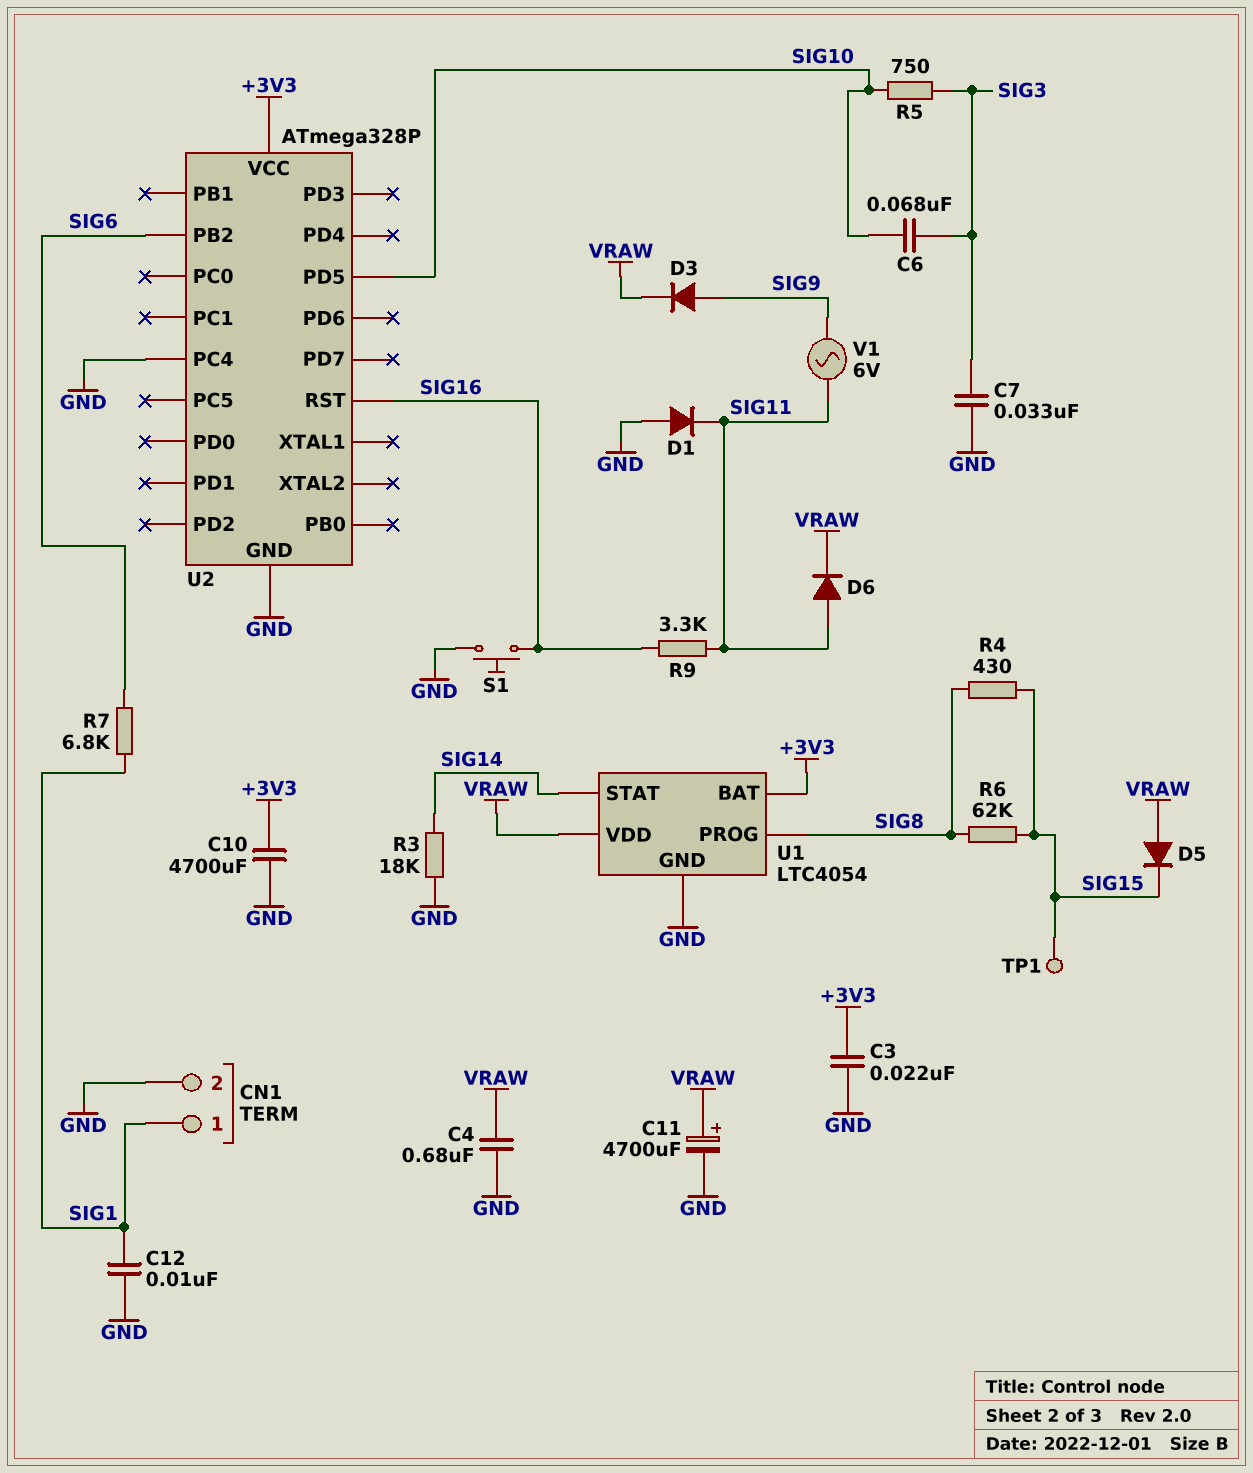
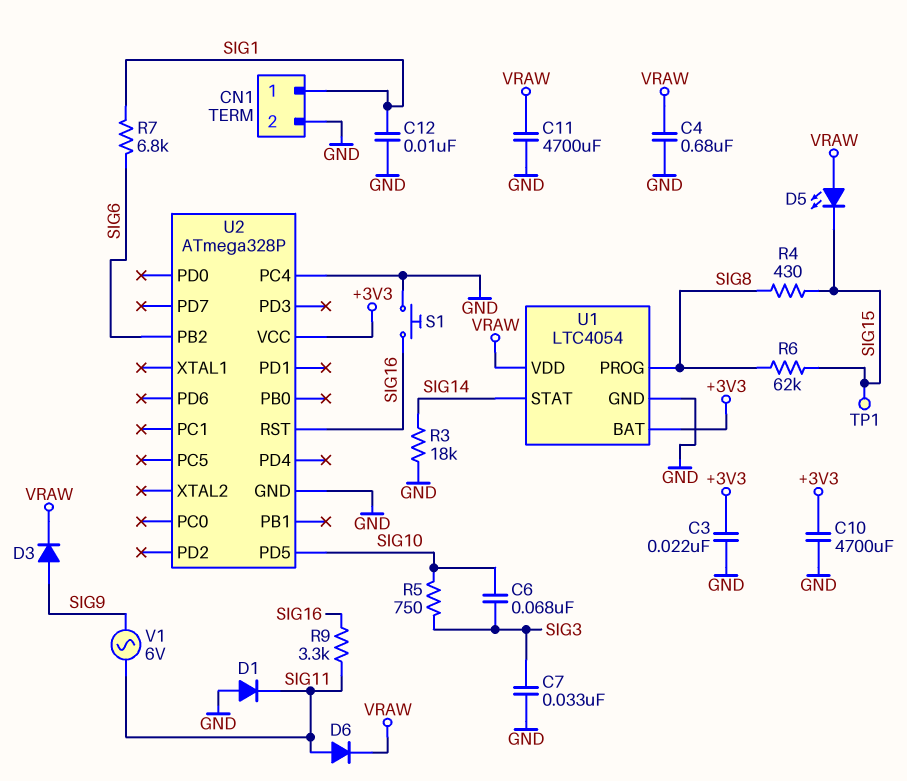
C11: 4700uF (plus VRAW, minus GND) -> 4700uF (GND, VRAW)
D5: diode (A VRAW, K SIG15) -> LED (A VRAW, K SIG15)

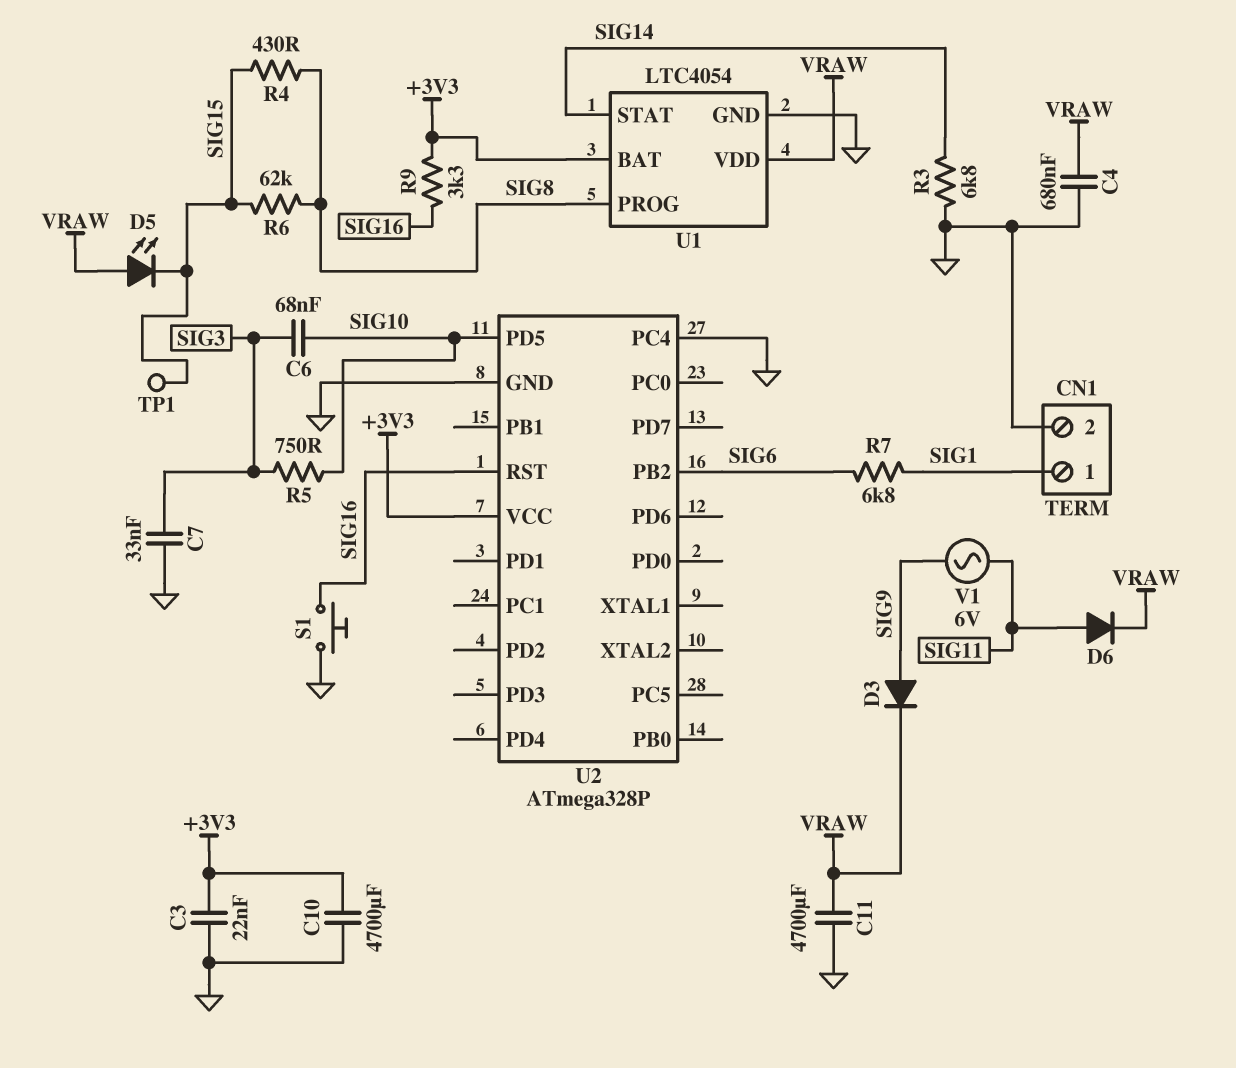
C12: 10nF (GND, SIG1) -> none
D1: diode (A GND, K SIG11) -> none
R3: 18k (GND, SIG14) -> 6.8k (GND, SIG14)
R9: 3.3k (SIG11, SIG16) -> 3.3k (+3V3, SIG16)

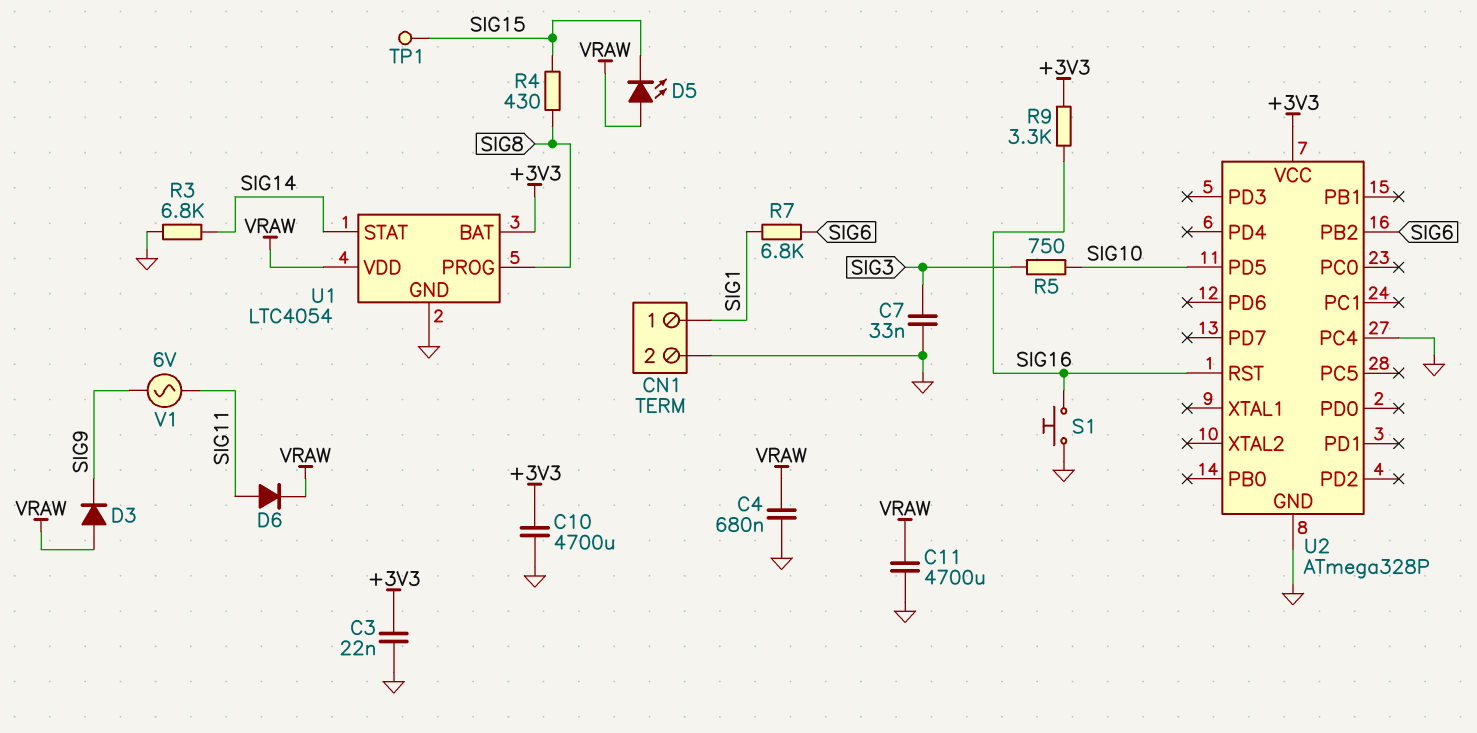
C6: 68nF (SIG3, SIG10) -> none
D3: diode (A SIG9, K VRAW) -> diode (A VRAW, K SIG9)
R6: 62k (SIG8, SIG15) -> none

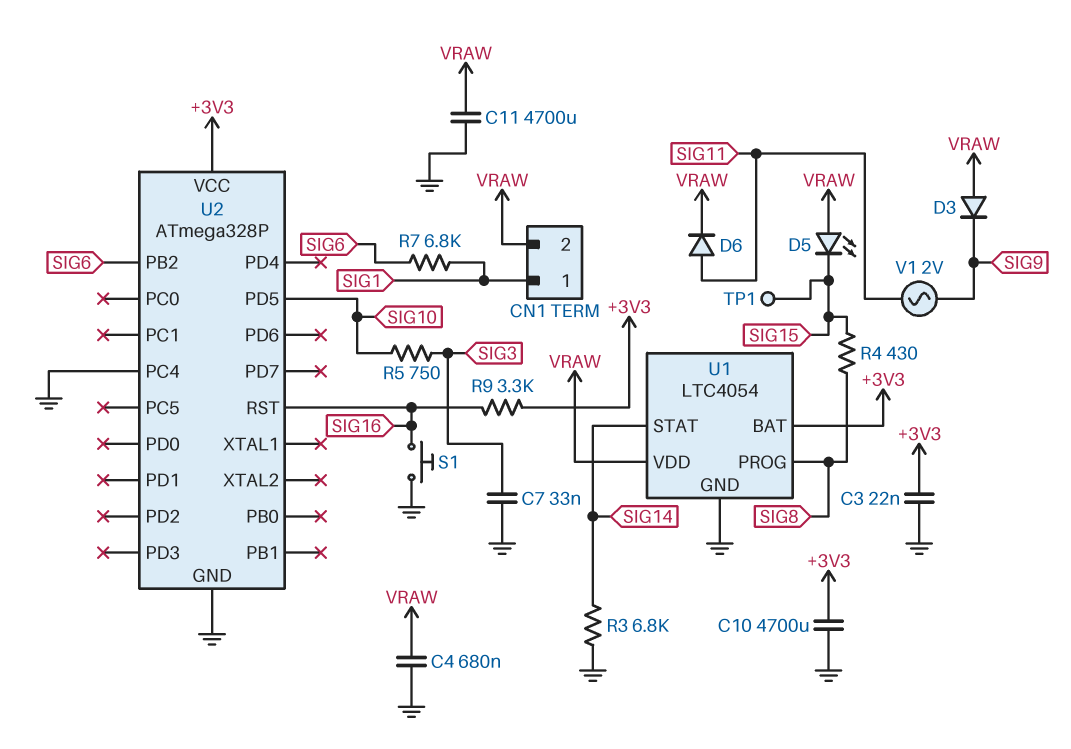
CN1 pin 2: GND -> VRAW
V1: AC 6V (SIG9, SIG11) -> AC 2V (SIG9, SIG11)

